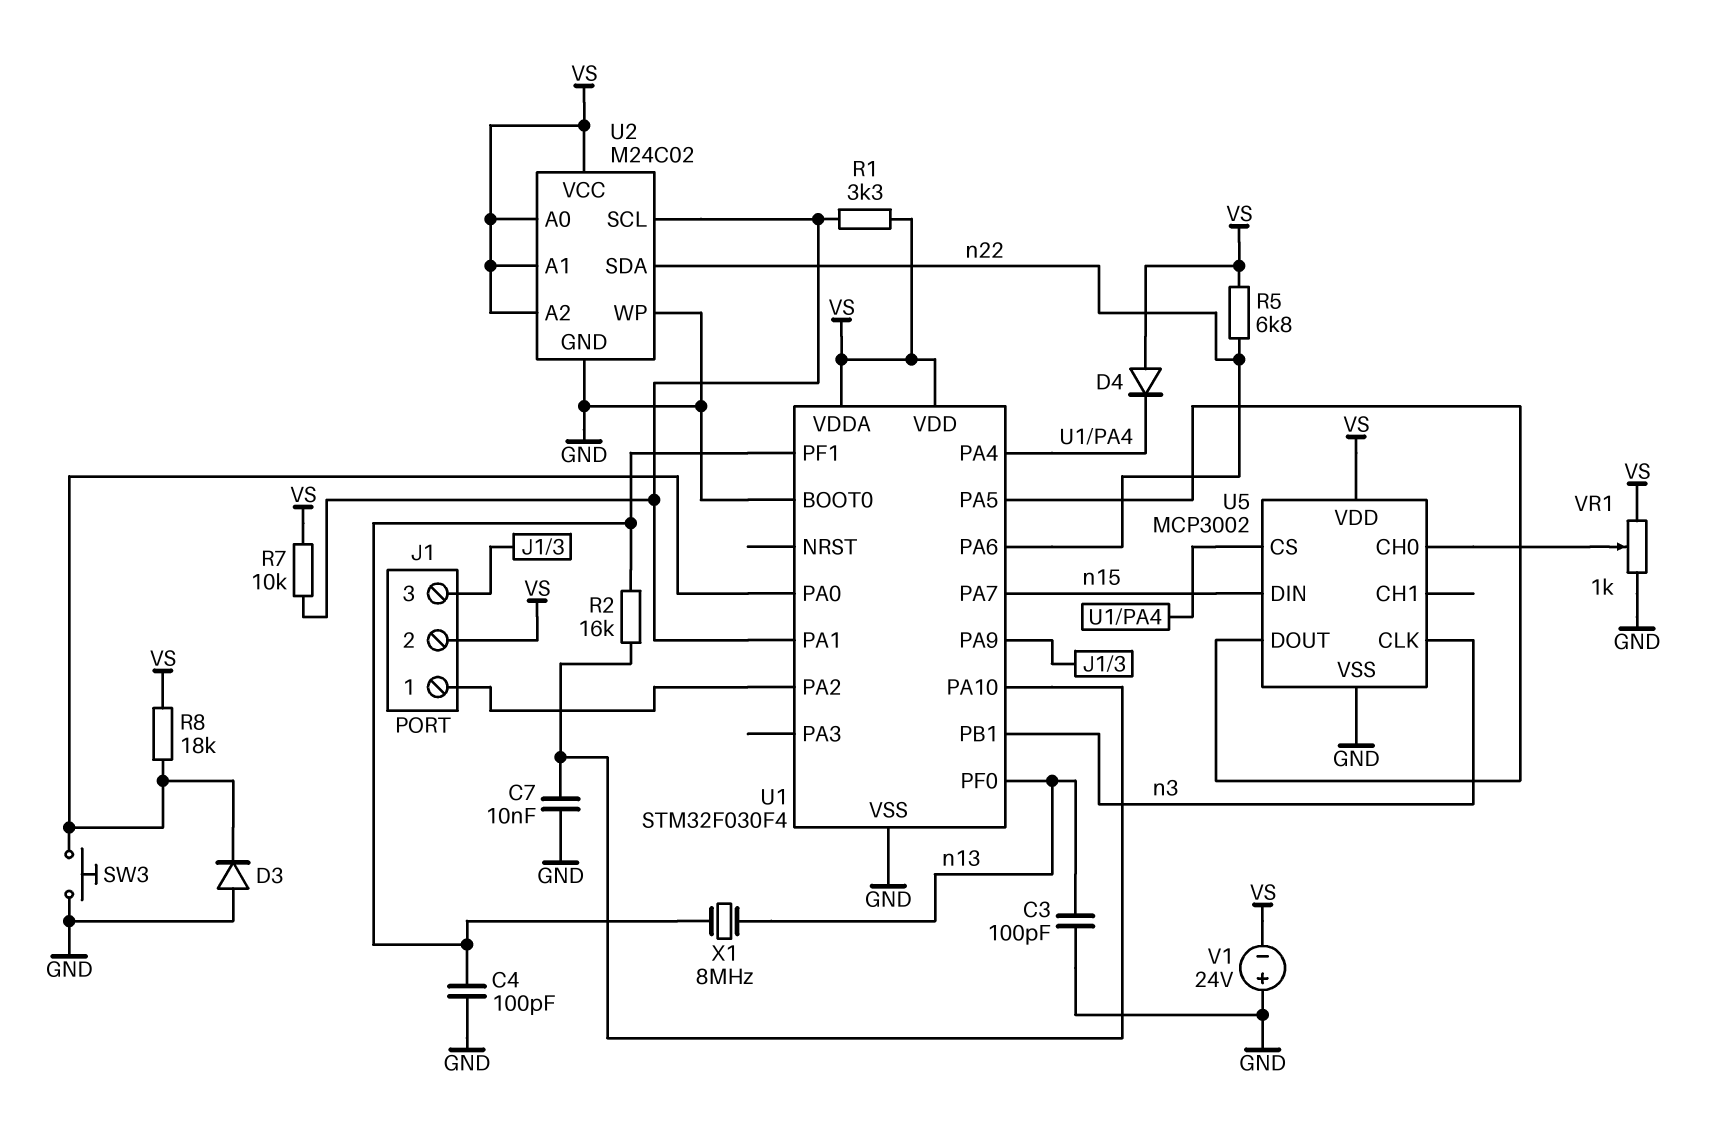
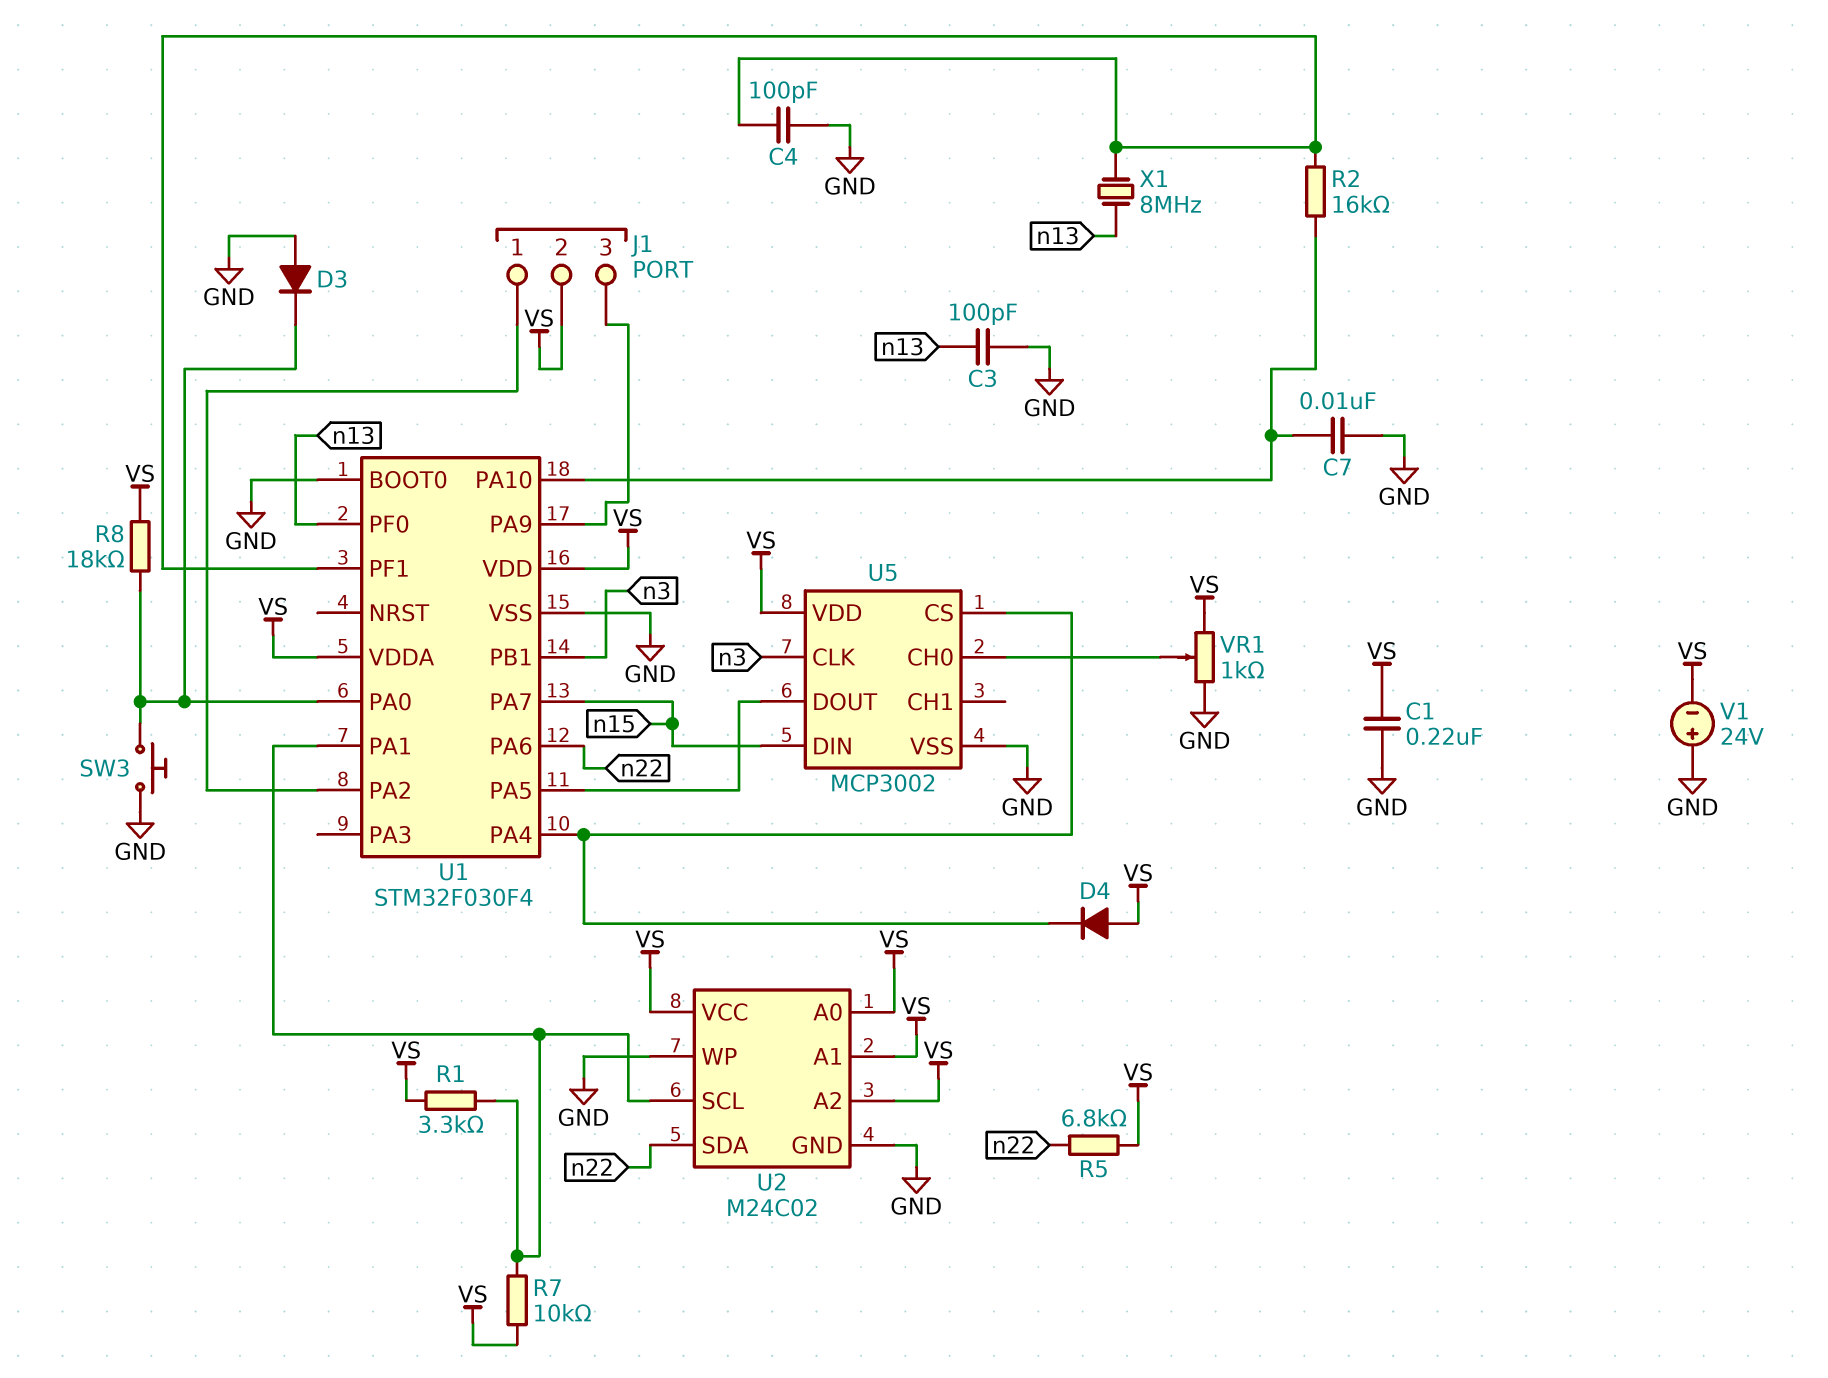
C1: none -> 220nF (GND, VS)

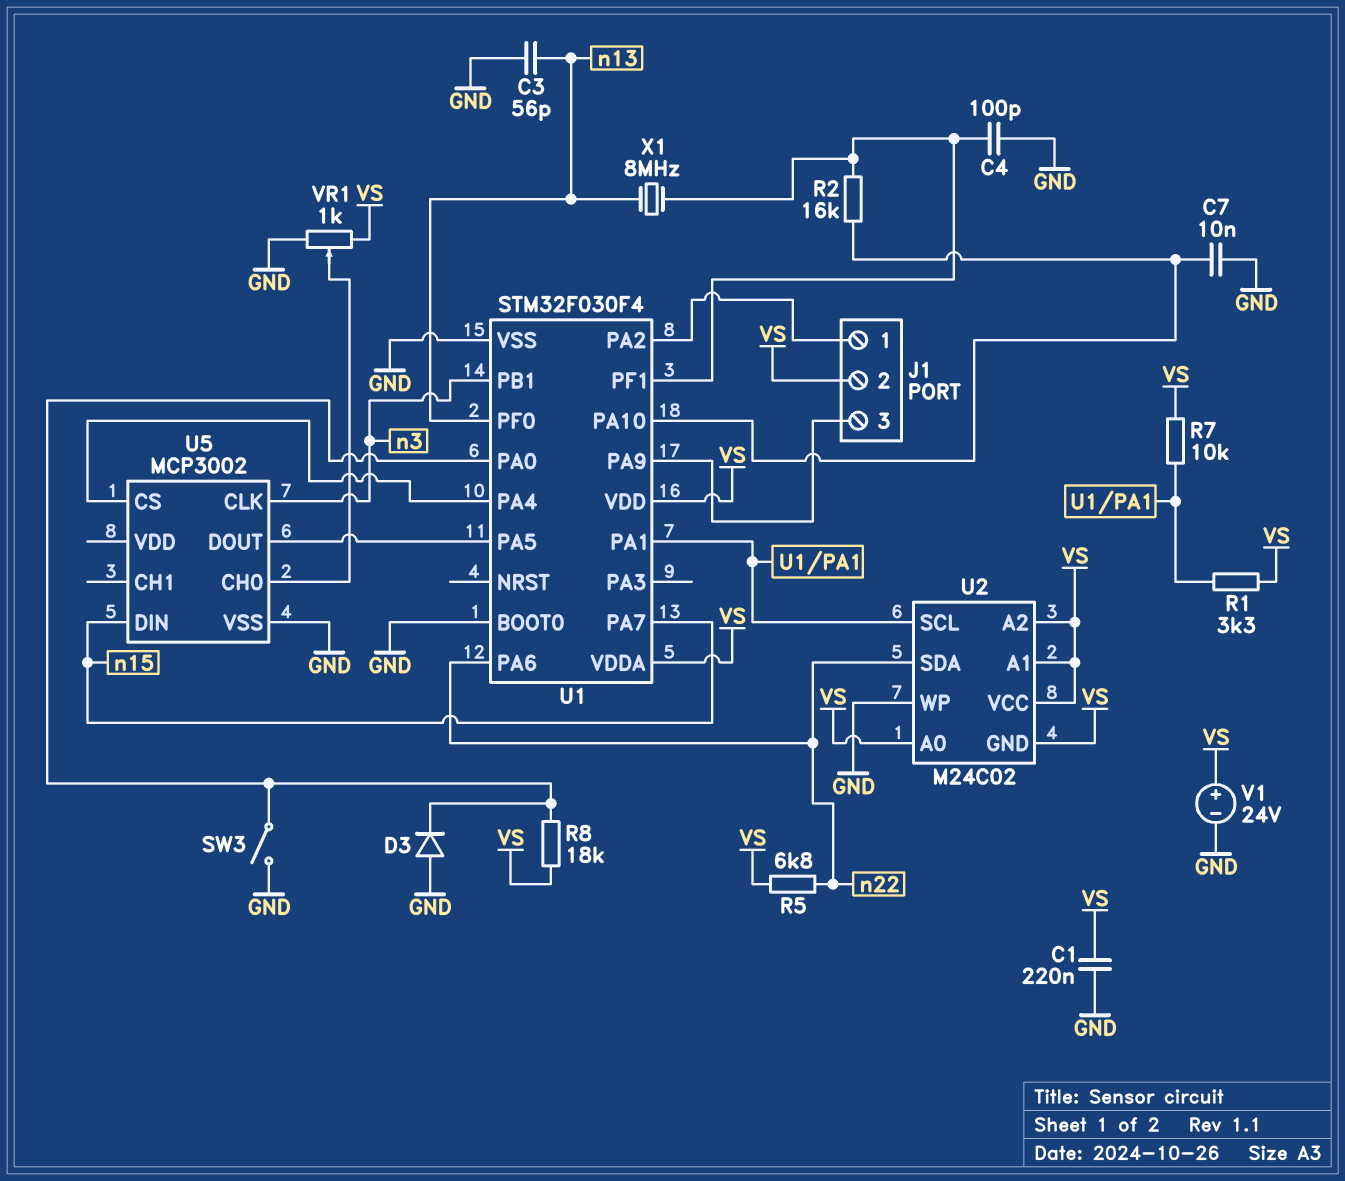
C3: 100pF (GND, n13) -> 56pF (GND, n13)
D4: diode (A VS, K U1/PA4) -> none
SW3: button (GND, U1/PA0) -> switch (GND, U1/PA0)
U2 pin GND: GND -> VS
U5 pin VDD: VS -> none
V1: 24V (plus GND, minus VS) -> 24V (plus VS, minus GND)

